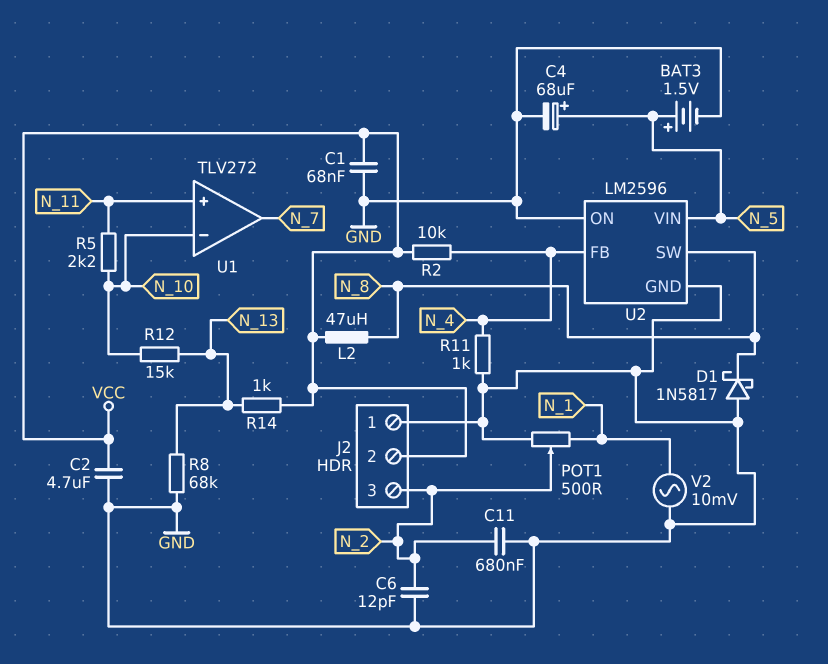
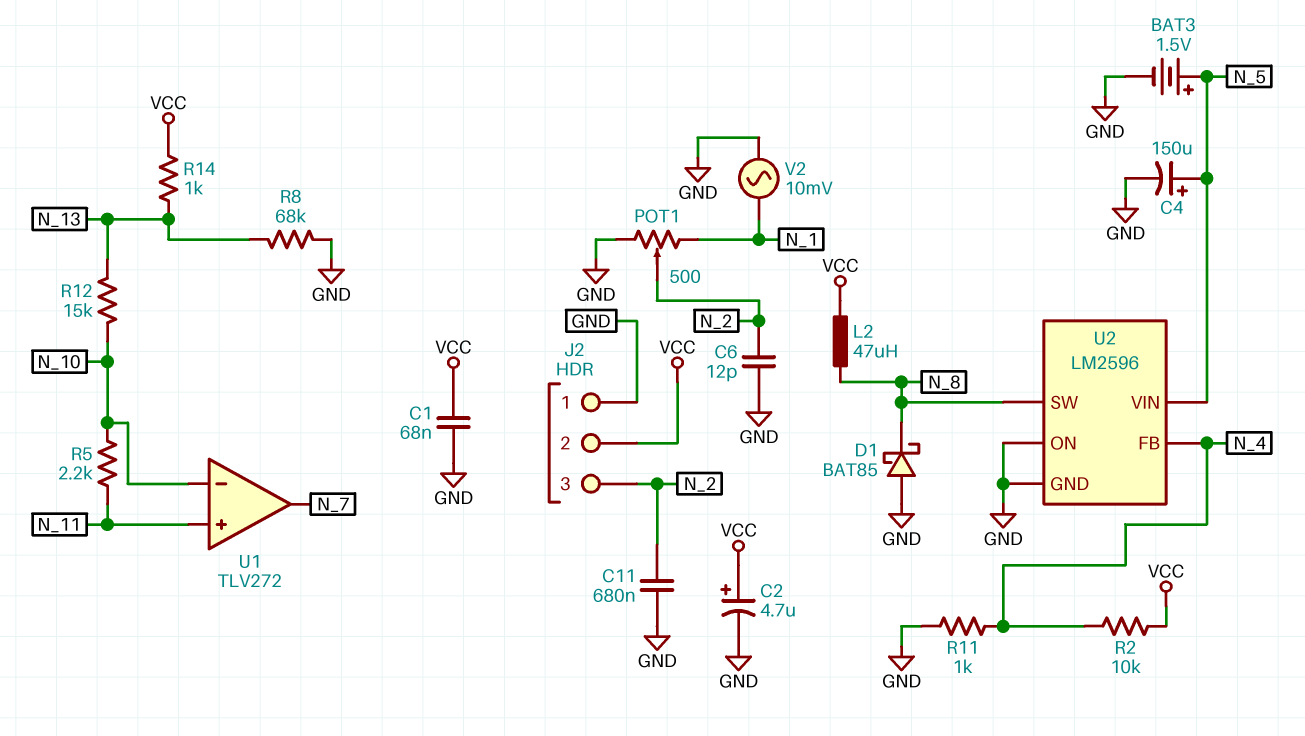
C2: 4.7uF (GND, VCC) -> 4.7uF (plus VCC, minus GND)
C4: 68uF (plus N_5, minus GND) -> 150uF (plus N_5, minus GND)
D1: schottky 1N5817 (A GND, K N_8) -> schottky BAT85 (A GND, K N_8)

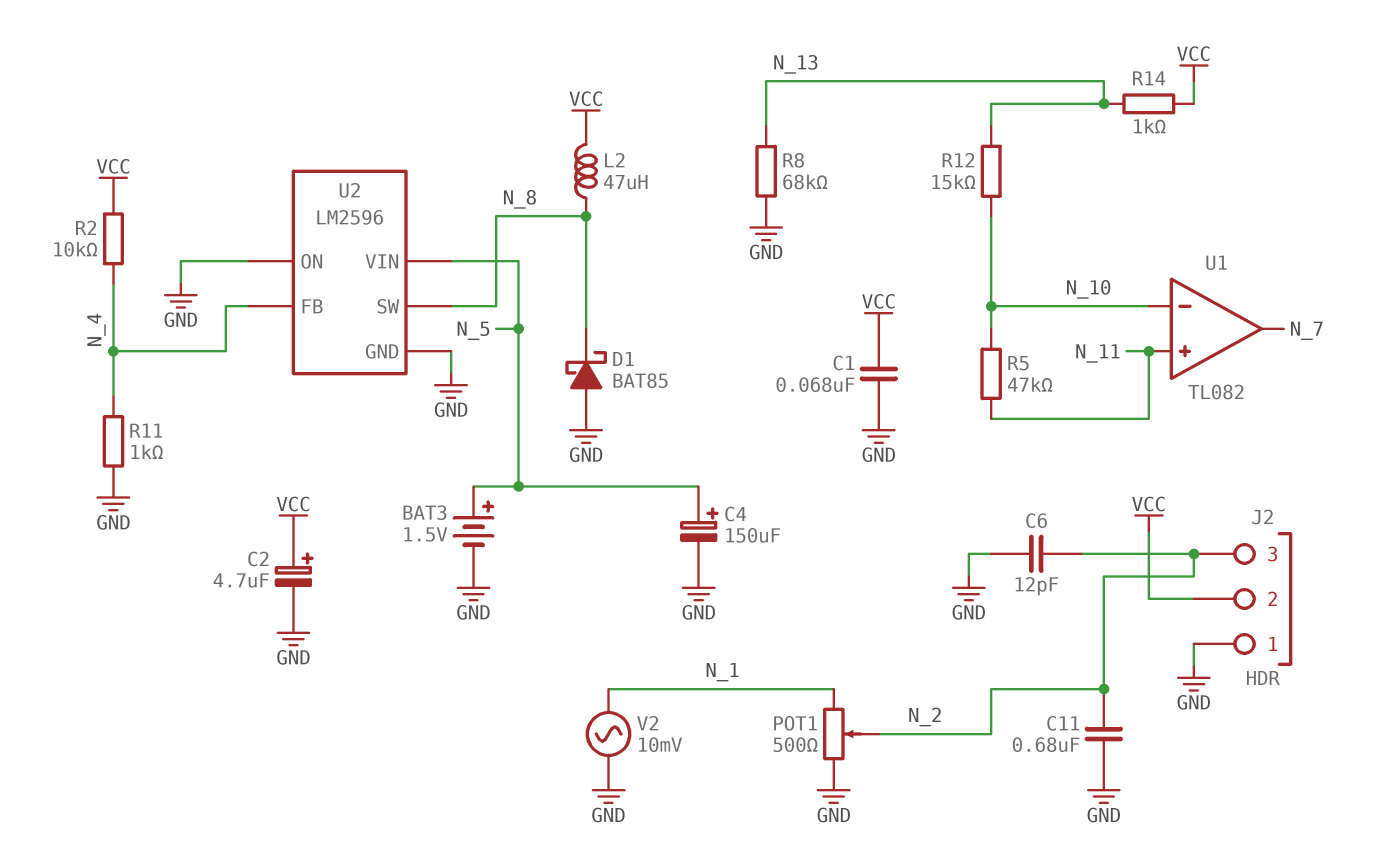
R5: 2.2k (N_10, N_11) -> 47k (N_10, N_11)
U1: TLV272 -> TL082

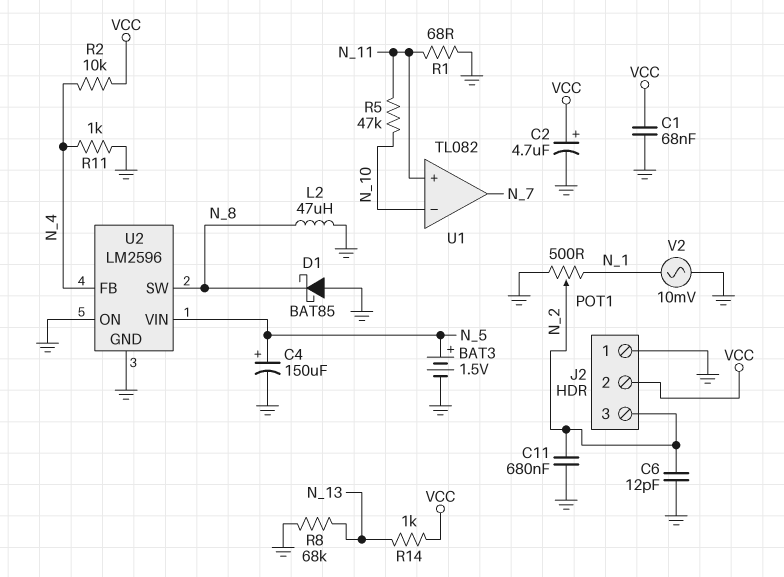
L2: 47uH (N_8, VCC) -> 47uH (GND, N_8)
R1: none -> 68 (GND, N_11)
R12: 15k (N_10, N_13) -> none

